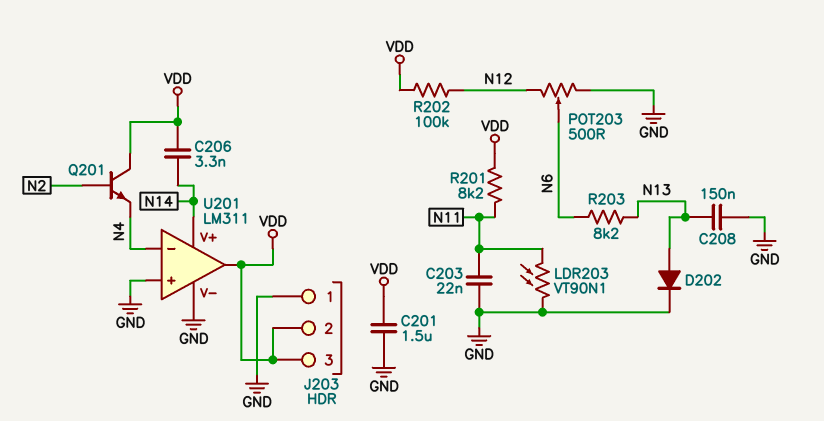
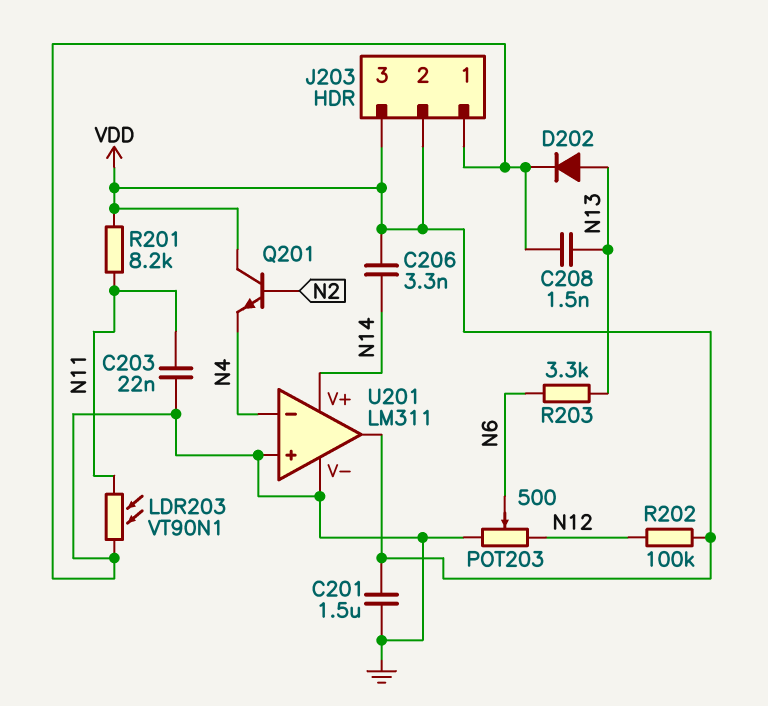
C208: 150nF (GND, N13) -> 1.5nF (GND, N13)
R203: 8.2k (N6, N13) -> 3.3k (N6, N13)

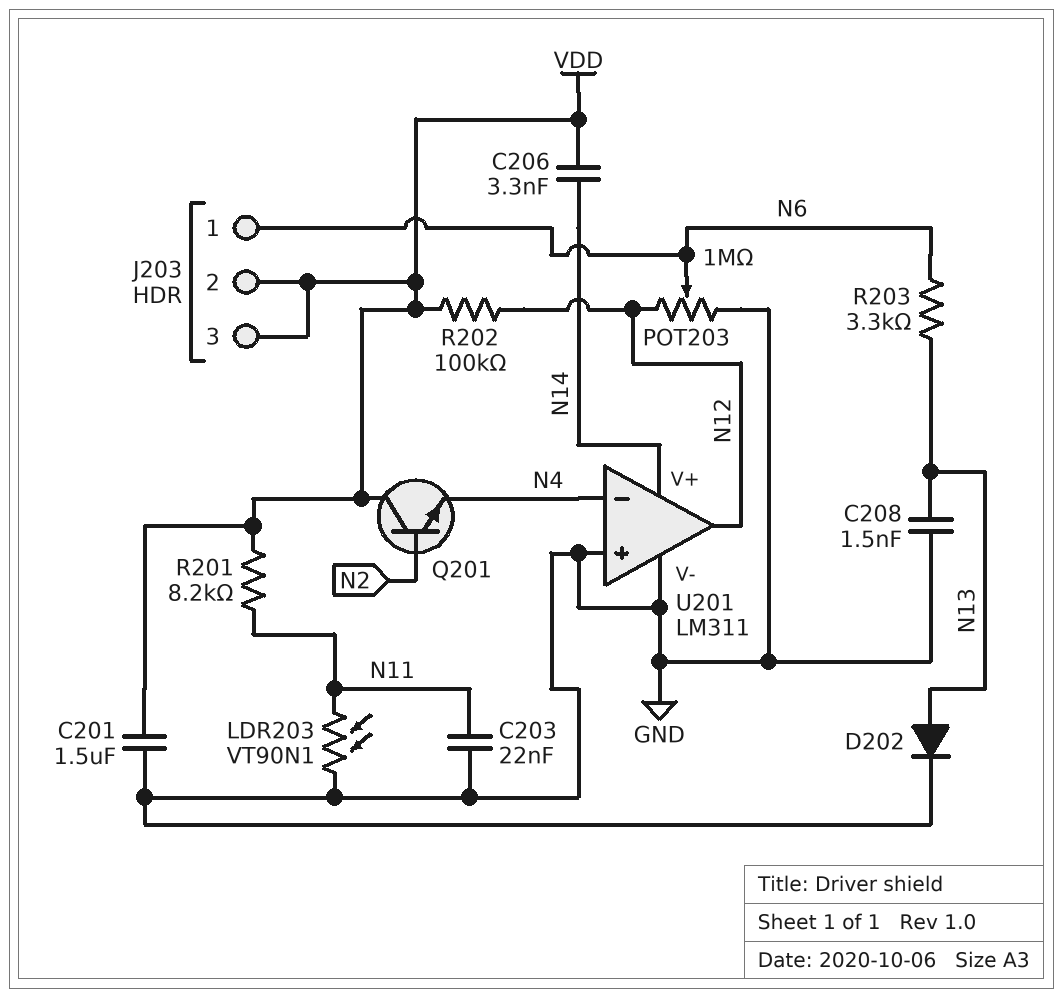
J203 pin 1: GND -> N6
POT203: 500 (GND, N12, wiper N6) -> 1M (GND, N12, wiper N6)
U201 pin out: VDD -> N12

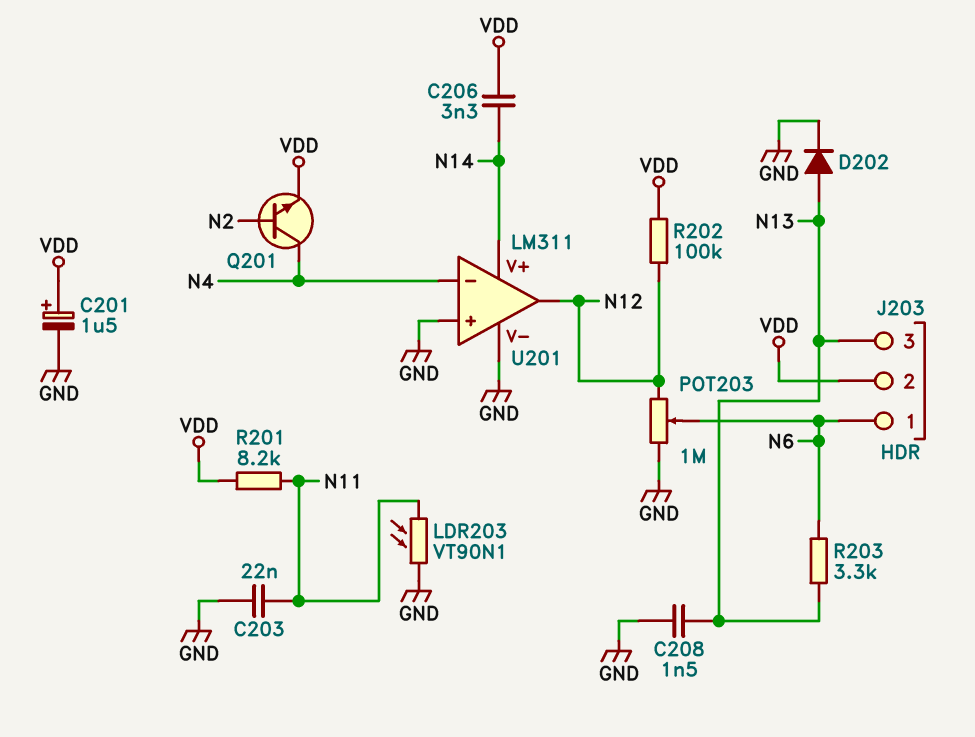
C201: 1.5uF (GND, VDD) -> 1.5uF (plus VDD, minus GND)
J203 pin 3: VDD -> N13
Q201: NPN (B N2, C VDD, E N4) -> NPN (B N2, C N4, E VDD)

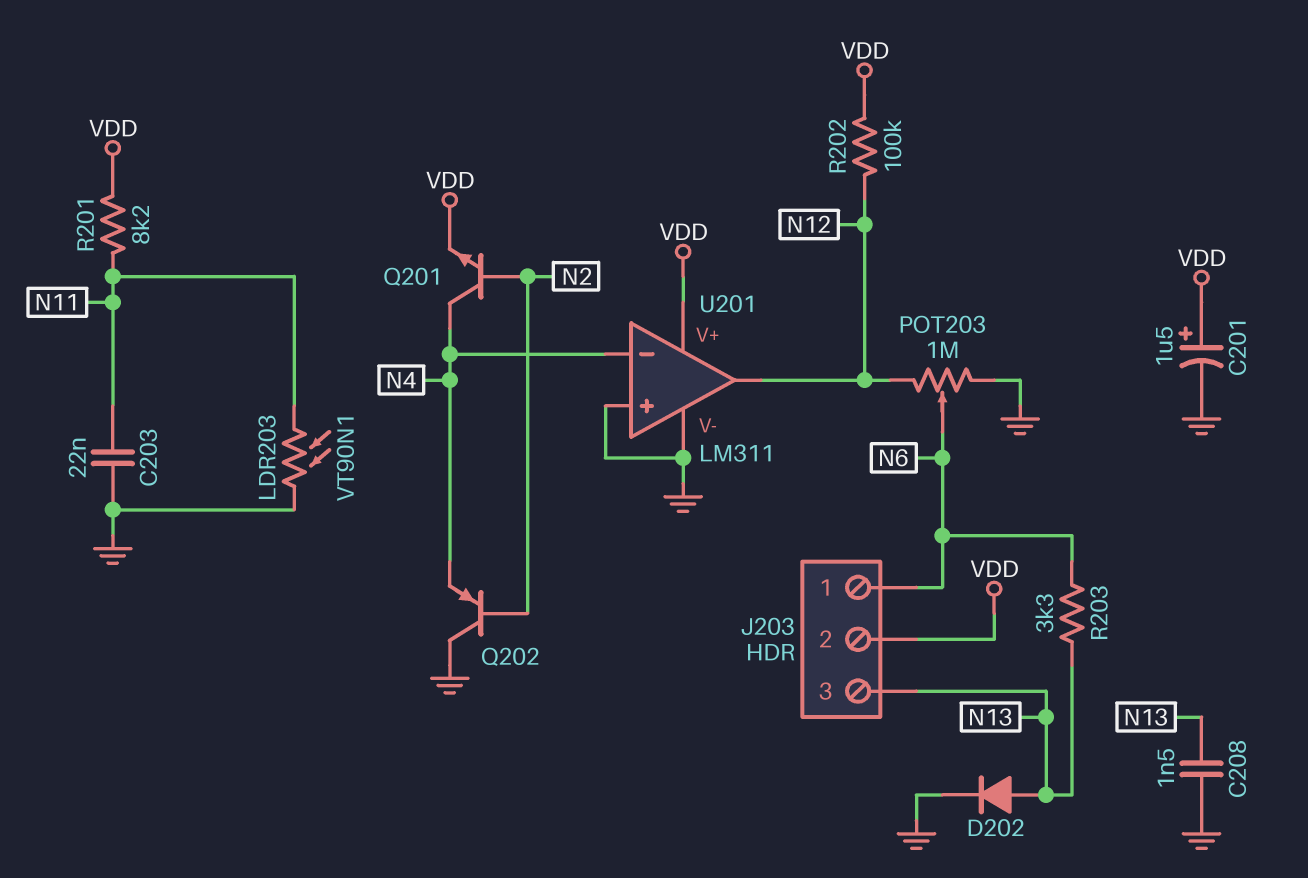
C206: 3.3nF (N14, VDD) -> none
Q202: none -> PNP (B N2, C GND, E N4)
U201 pin V+: N14 -> VDD

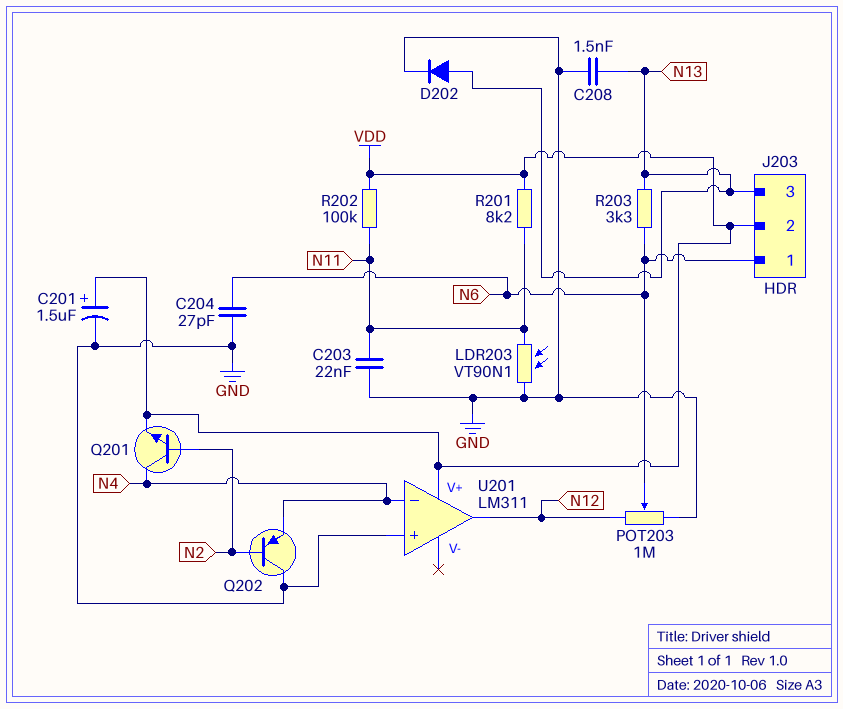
C204: none -> 27pF (GND, N6)
R202: 100k (N12, VDD) -> 100k (N11, VDD)
U201 pin V-: GND -> none

